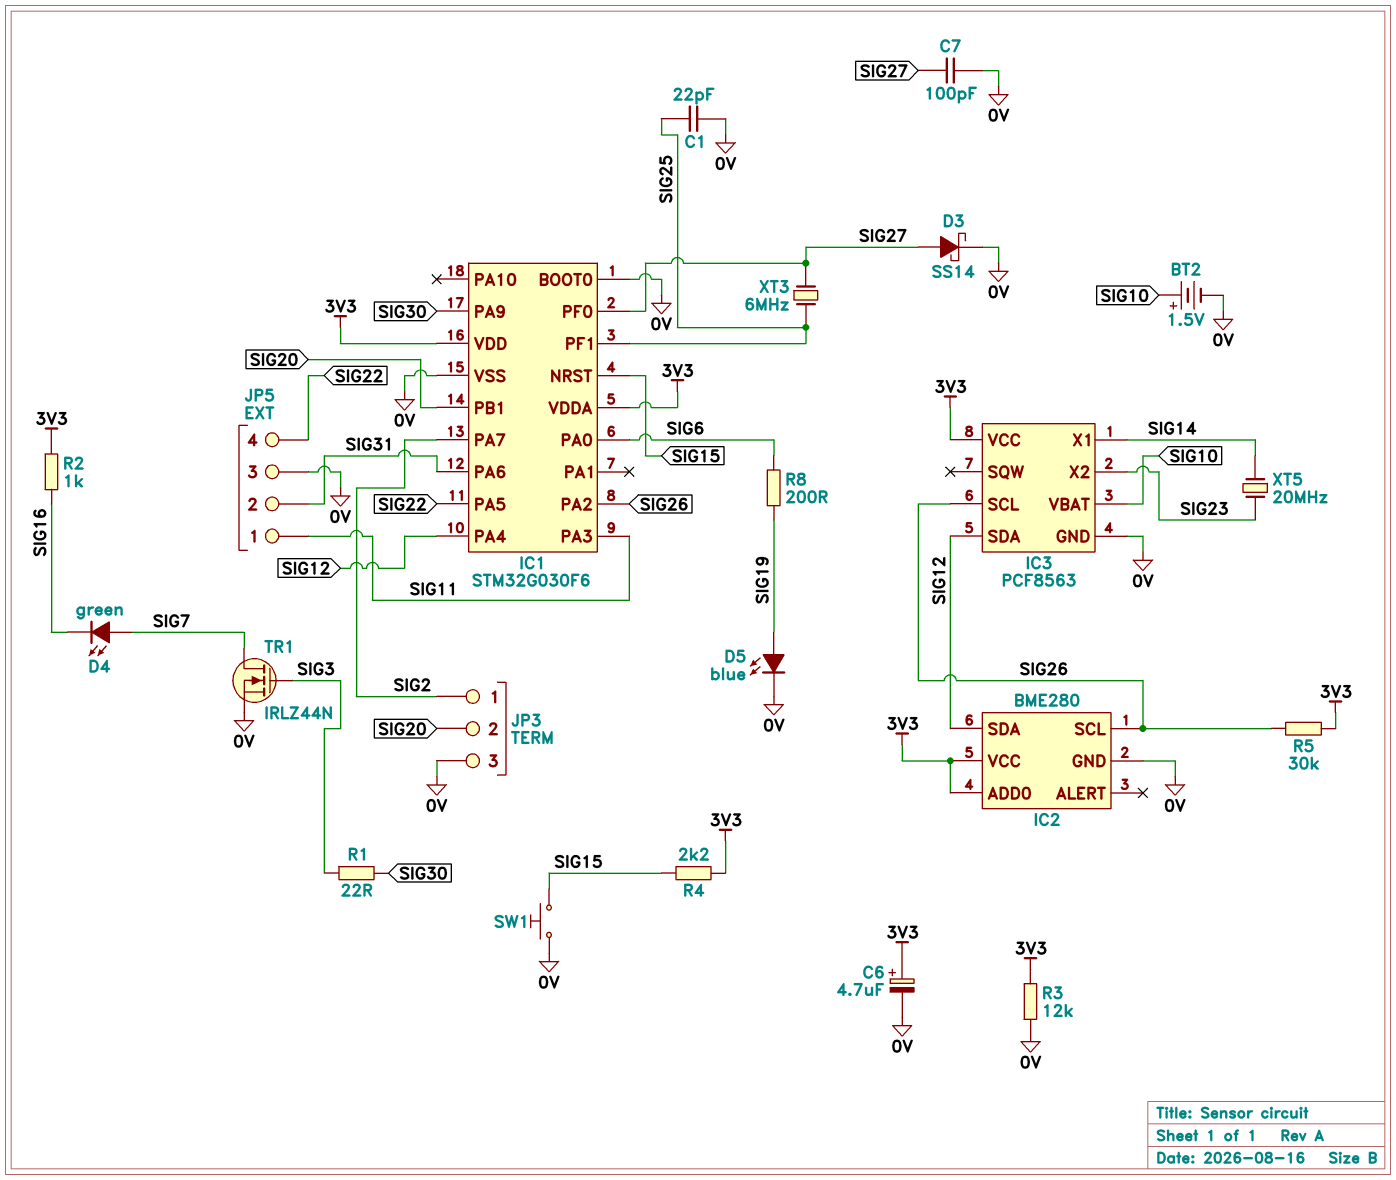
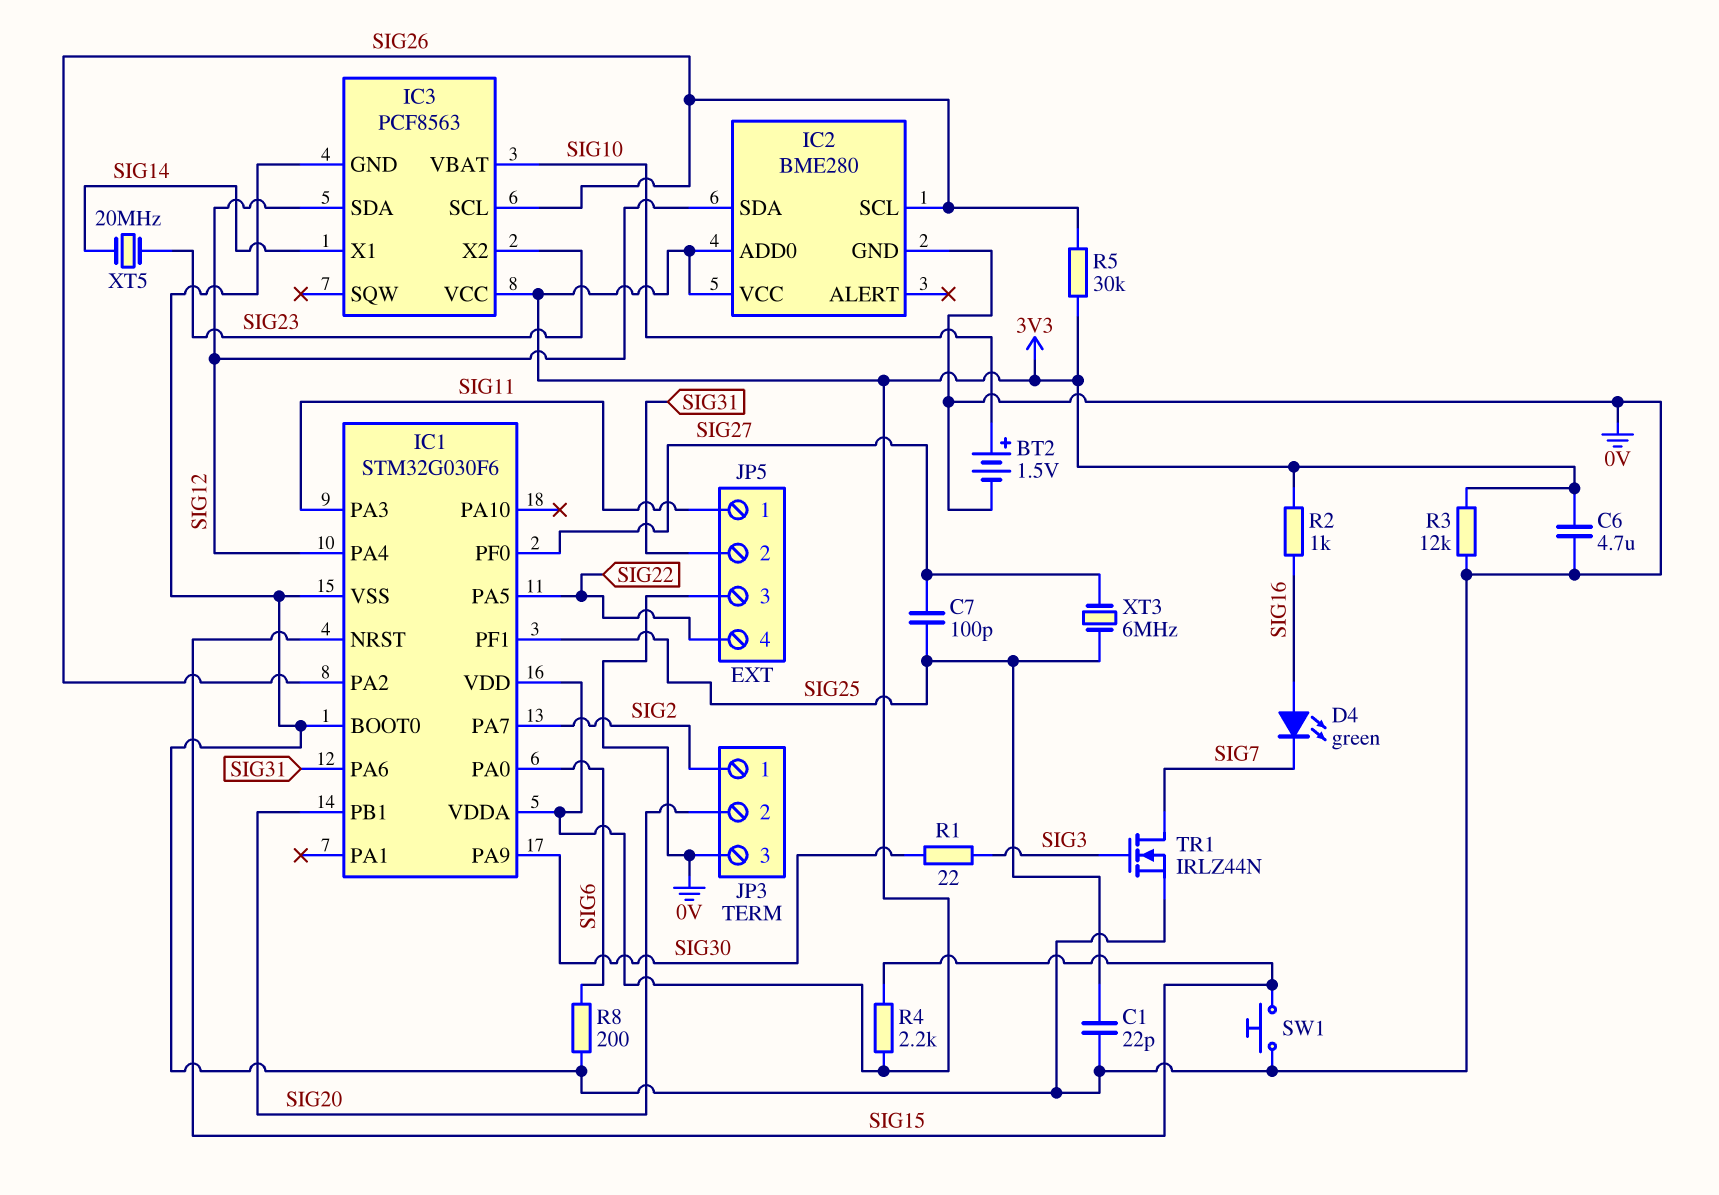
C6: 4.7uF (plus 3V3, minus 0V) -> 4.7uF (0V, 3V3)
C7: 100pF (0V, SIG27) -> 100pF (SIG25, SIG27)
D3: schottky SS14 (A SIG27, K 0V) -> none
D4: LED green (A SIG7, K SIG16) -> LED green (A SIG16, K SIG7)
D5: LED blue (A SIG19, K 0V) -> none
R8: 200 (SIG6, SIG19) -> 200 (0V, SIG6)

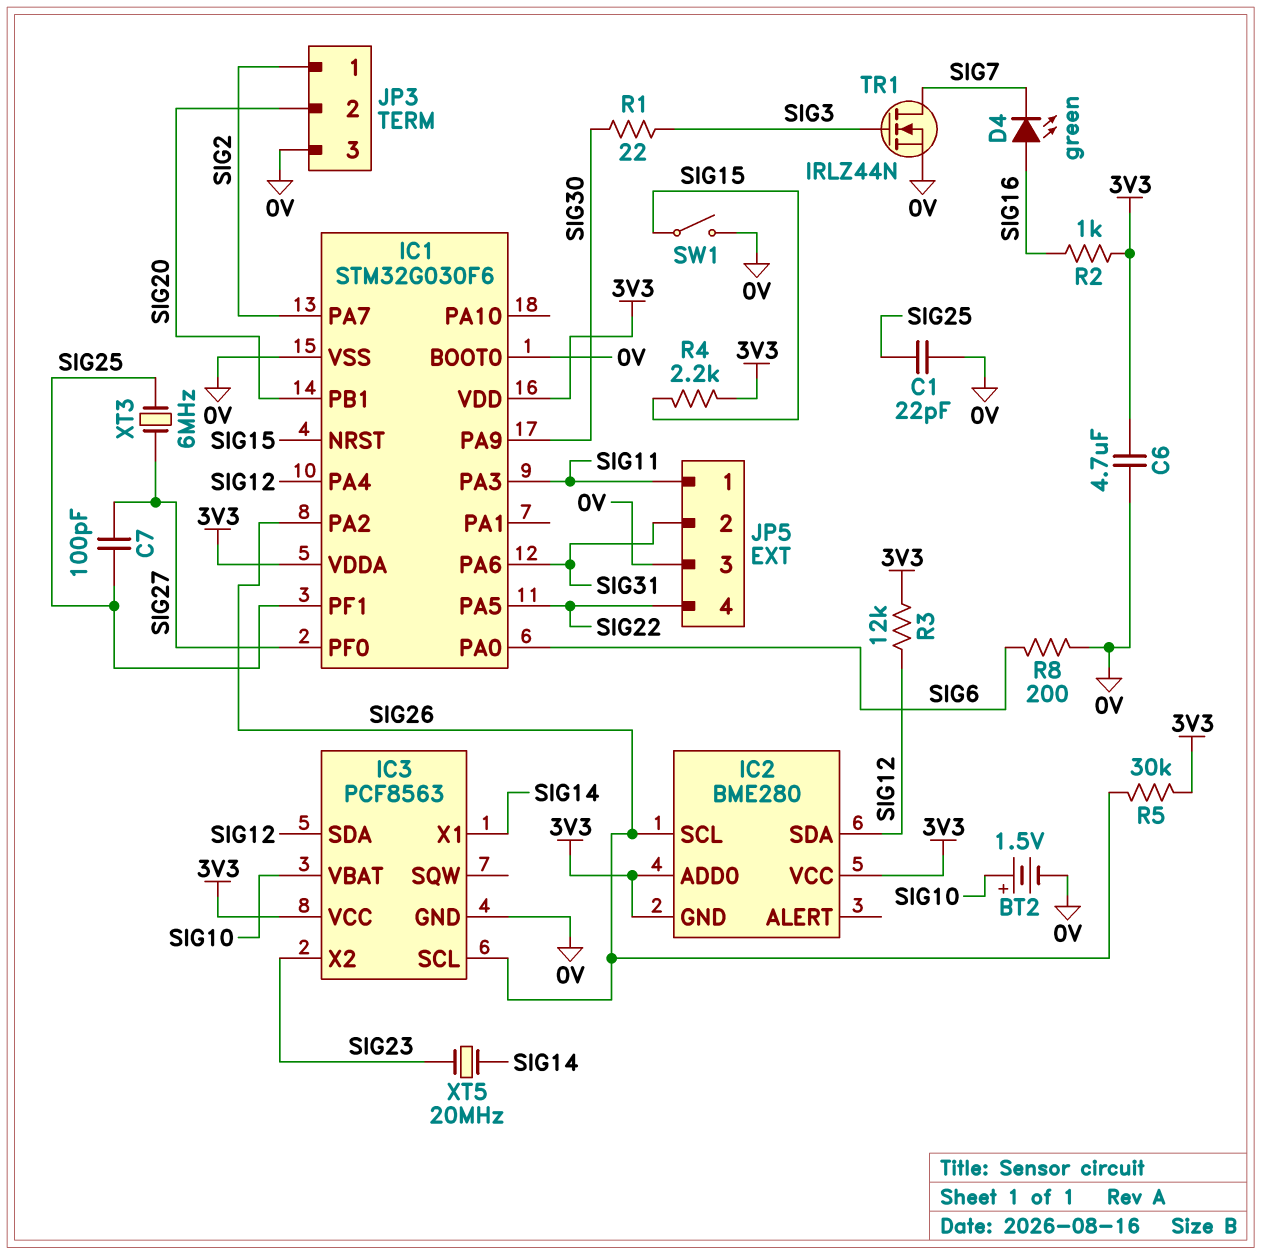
IC2 pin GND: 0V -> 3V3
R3: 12k (0V, 3V3) -> 12k (3V3, SIG12)
SW1: button (0V, SIG15) -> switch (0V, SIG15)

